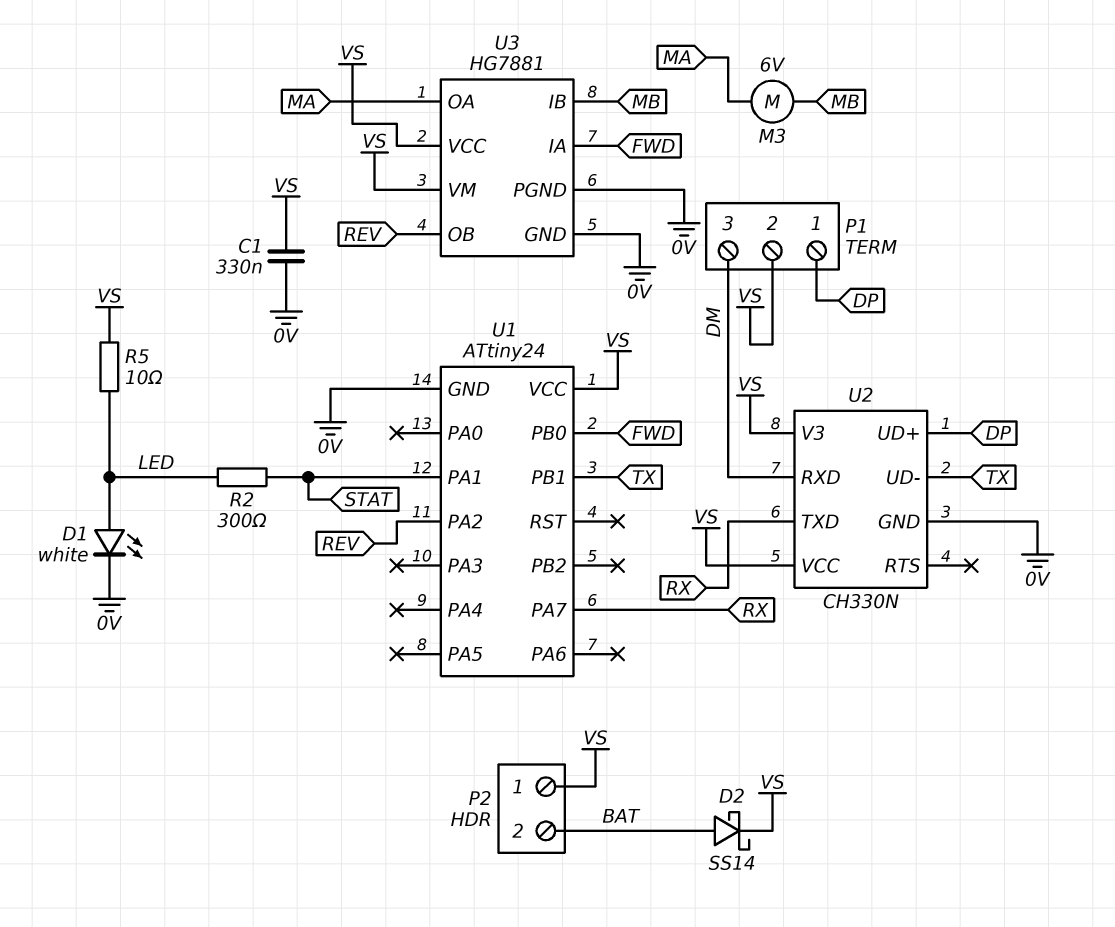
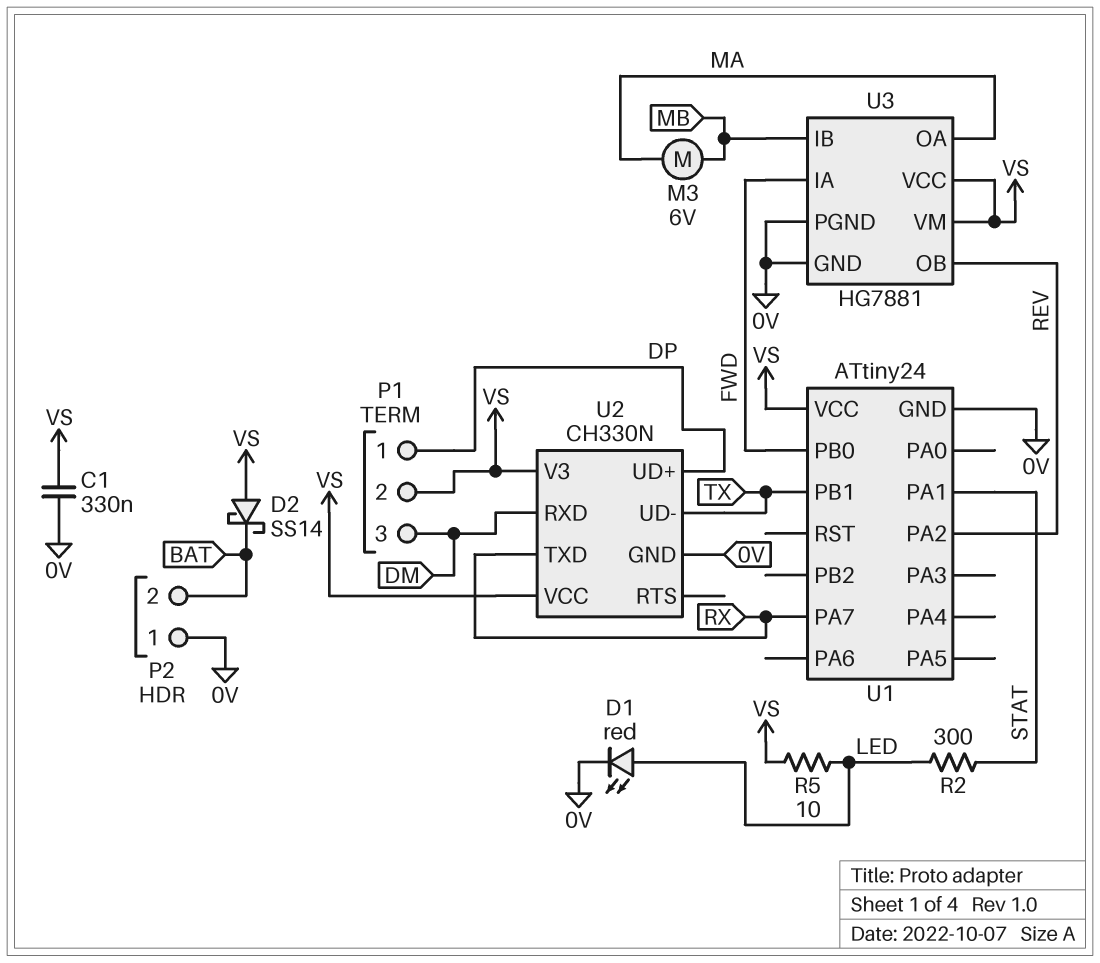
D1: LED white (A LED, K 0V) -> LED red (A LED, K 0V)
D2: schottky SS14 (A BAT, K VS) -> schottky SS14 (A VS, K BAT)
P2 pin 1: VS -> 0V

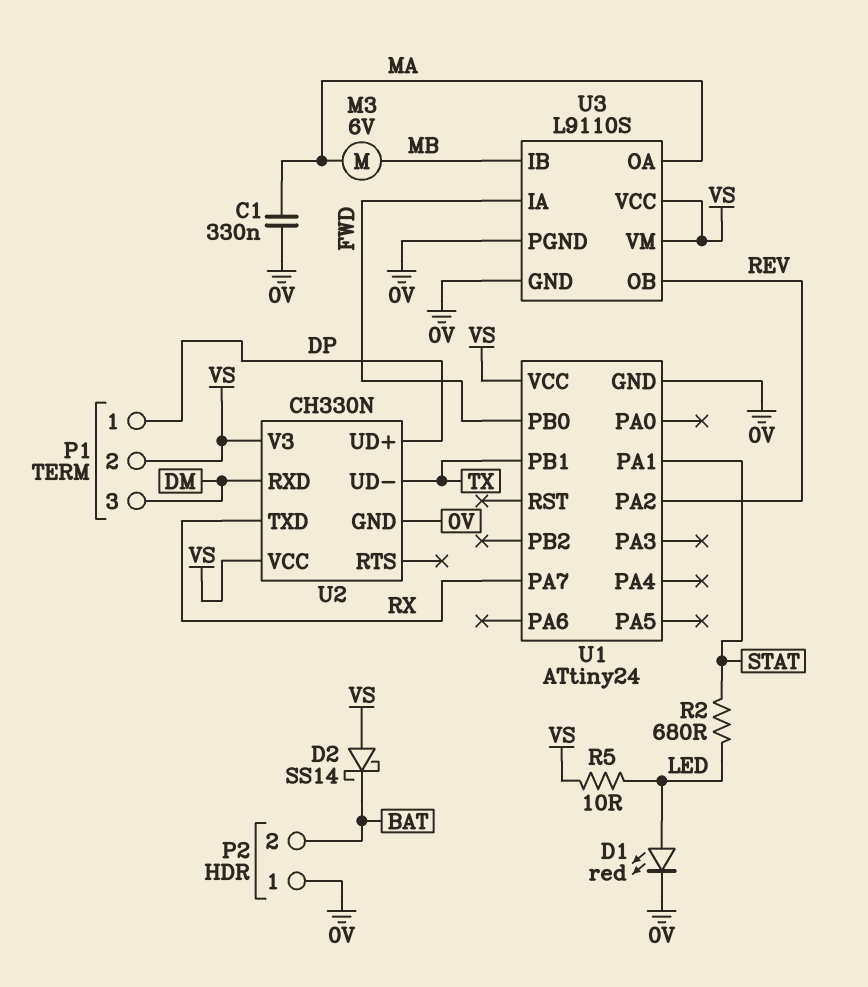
C1: 330nF (0V, VS) -> 330nF (0V, MA)
R2: 300 (LED, STAT) -> 680 (LED, STAT)
U3: HG7881 -> L9110S

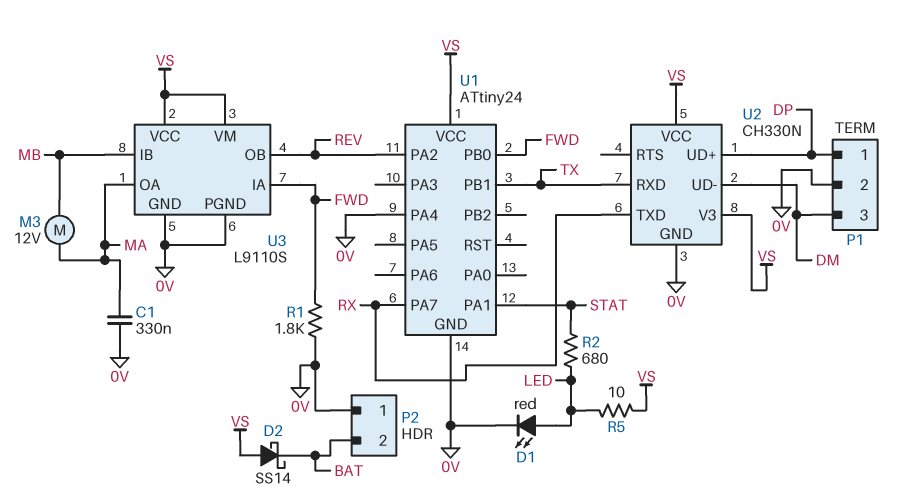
M3: motor 6V (MA, MB) -> motor 12V (MA, MB)
P1 pin 2: VS -> 0V
R1: none -> 1.8k (0V, FWD)
U1 pin PA4: none -> 0V
U2 pin RXD: DM -> TX
U2 pin UD-: TX -> DM

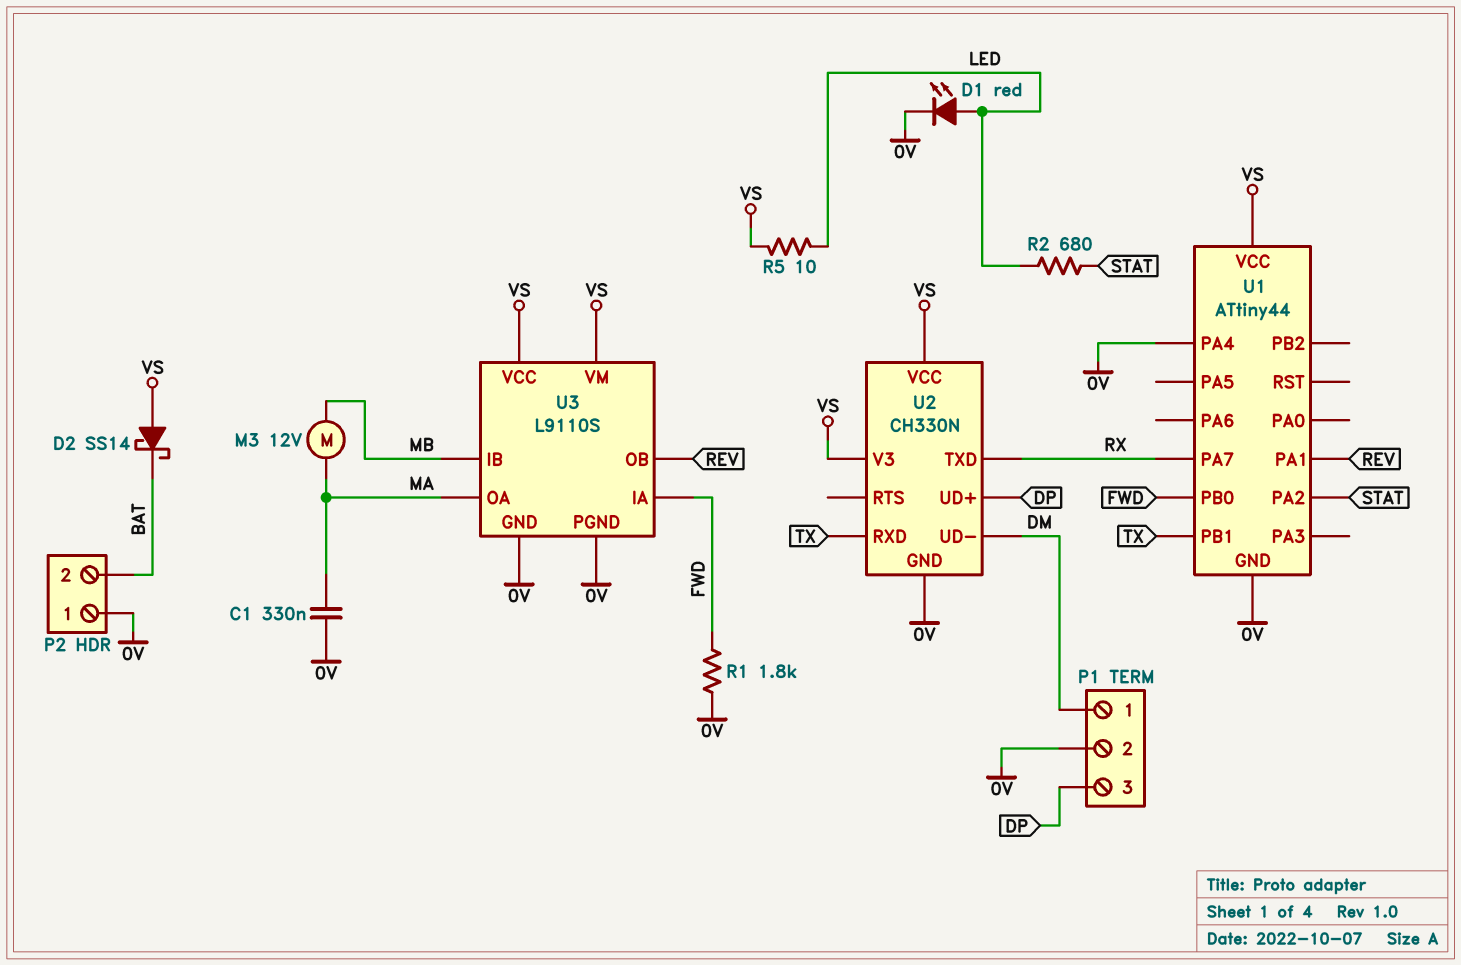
P1 pin 1: DP -> DM
P1 pin 3: DM -> DP
U1: ATtiny24 -> ATtiny44
U1 pin PA1: STAT -> REV
U1 pin PA2: REV -> STAT

